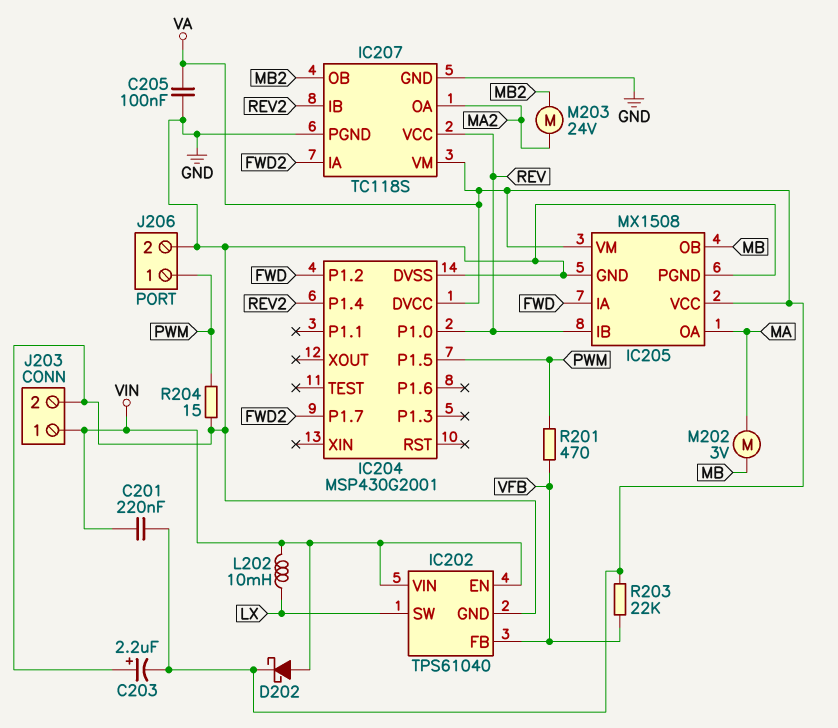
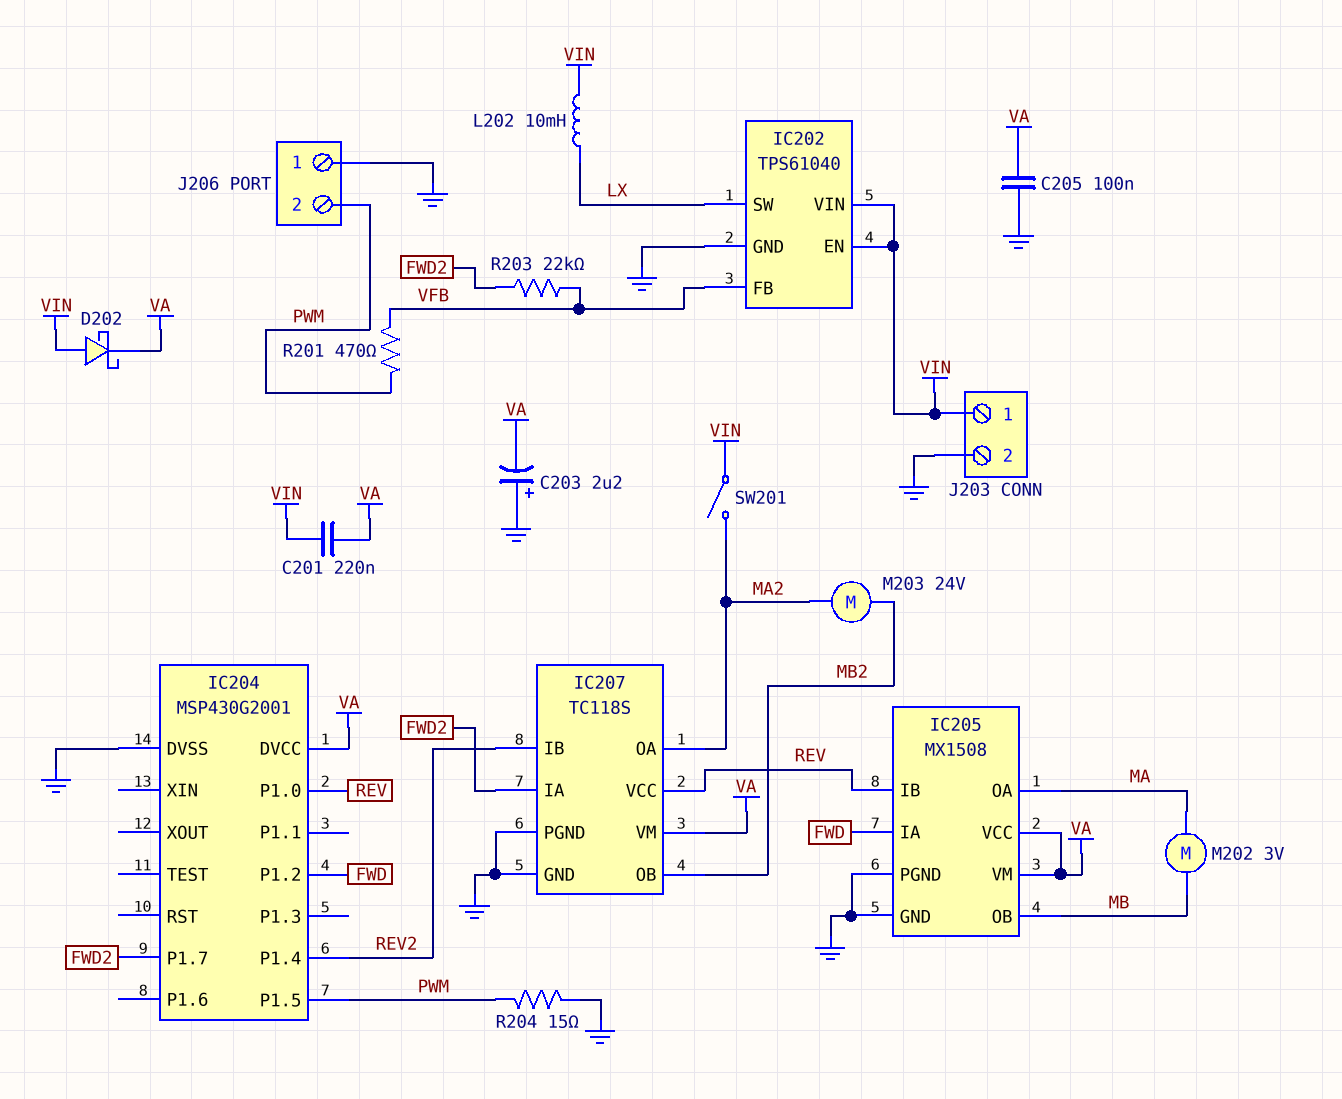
J206 pin 1: PWM -> GND
J206 pin 2: GND -> PWM
R203: 22k (VA, VFB) -> 22k (FWD2, VFB)
SW201: none -> switch (MA2, VIN)

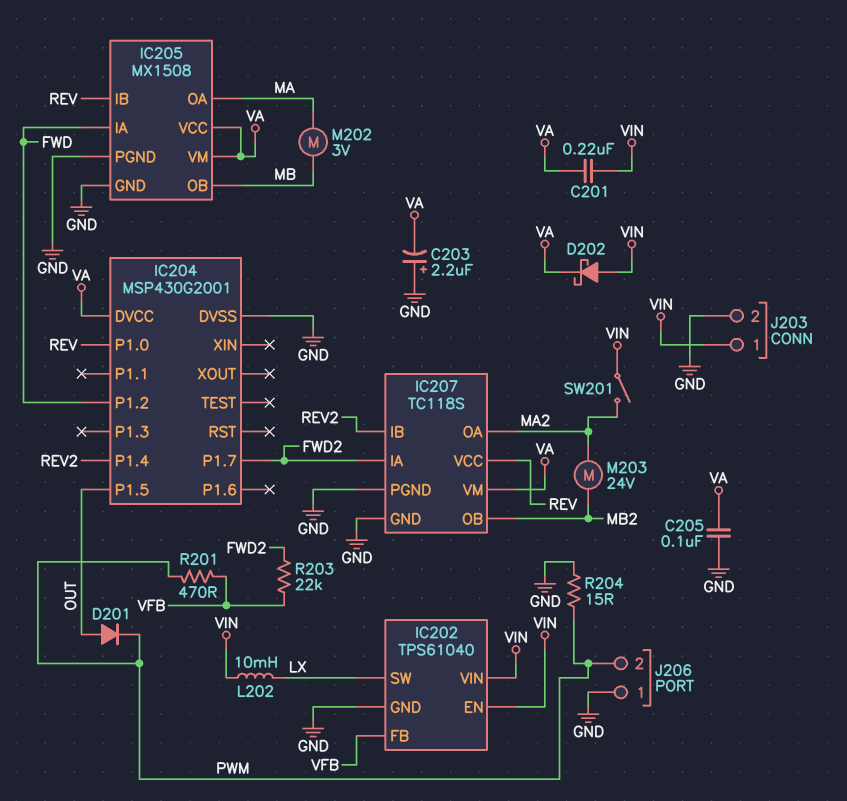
D201: none -> diode (A OUT, K PWM)
IC204 pin P1.5: PWM -> OUT

